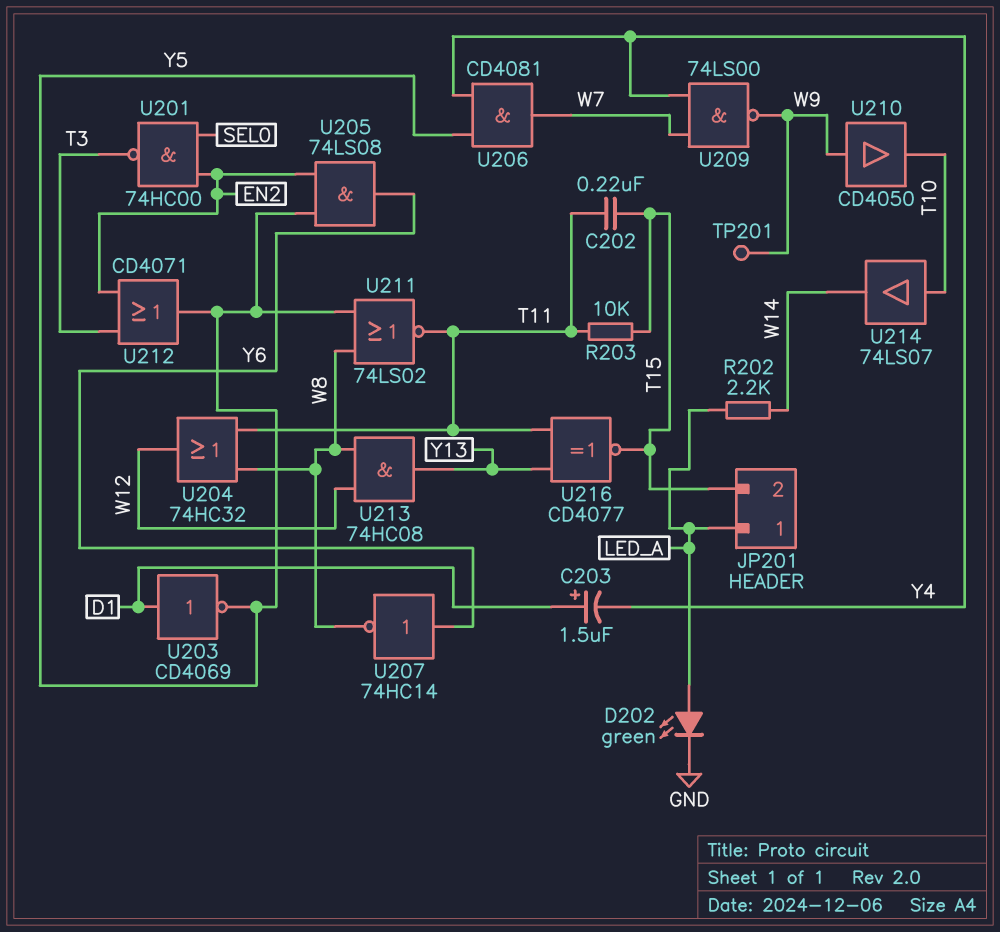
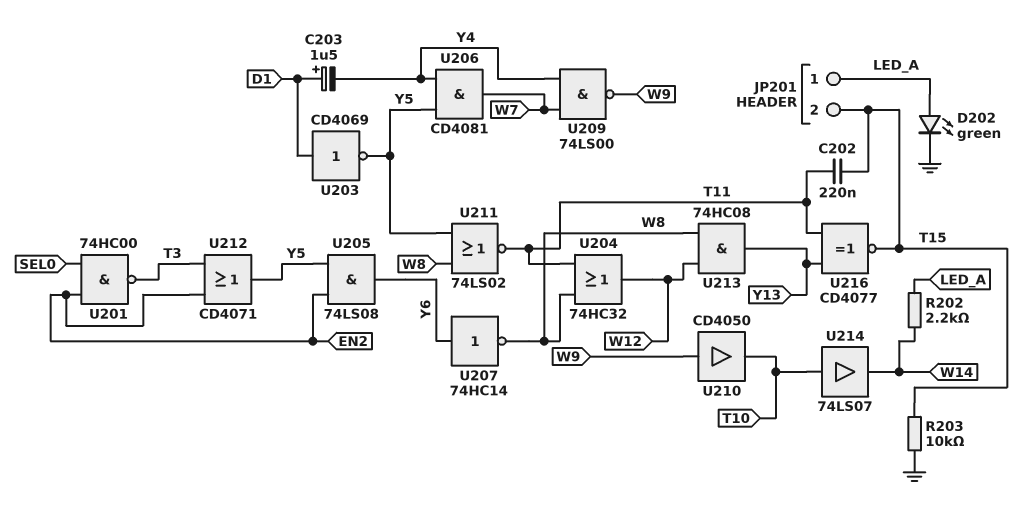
R203: 10k (T11, T15) -> 10k (GND, T15)
TP201: test point (W9) -> none

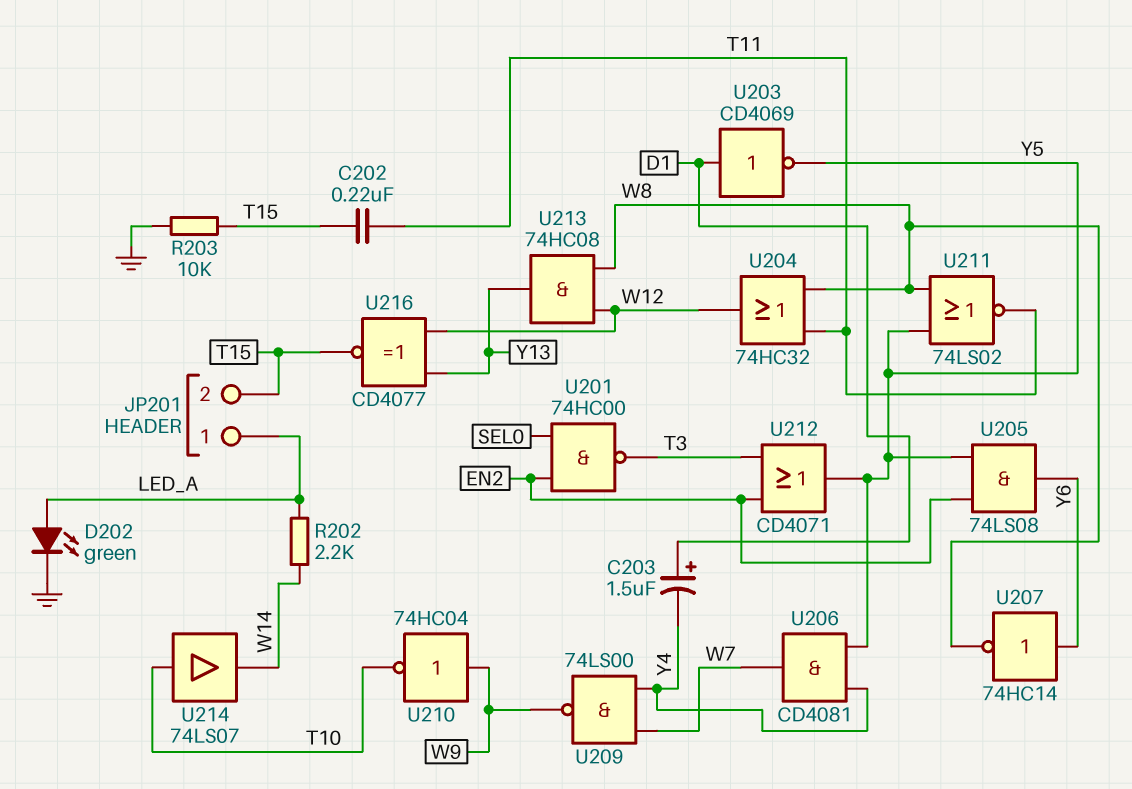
U210: buffer CD4050 (in W9, out T10) -> NOT 74HC04 (in W9, out T10)
U216: XNOR CD4077 (in T11, in Y13, out T15) -> XNOR CD4077 (in W12, in Y13, out T15)

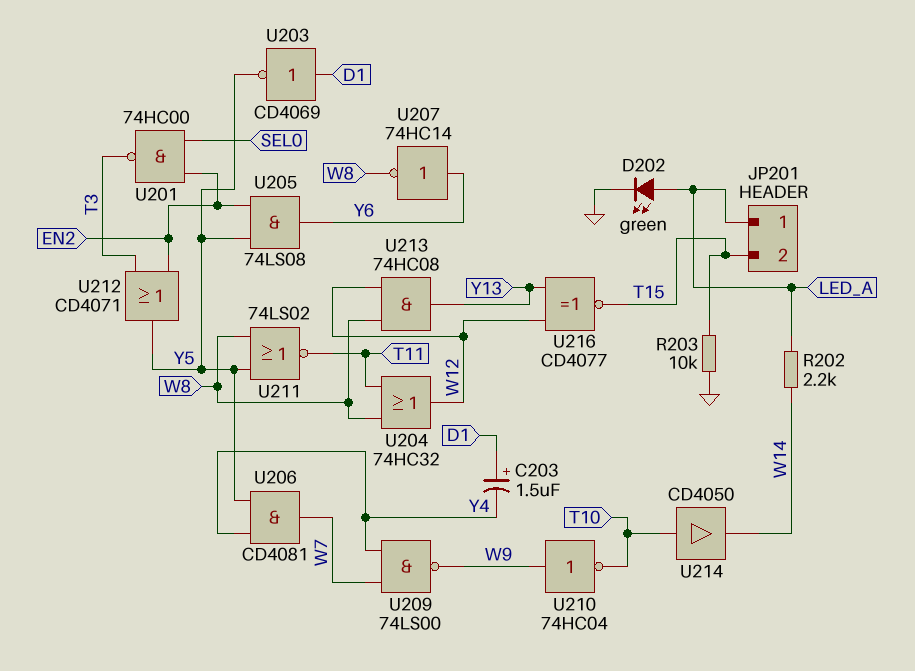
C202: 220nF (T11, T15) -> none
U214: buffer 74LS07 (in T10, out W14) -> buffer CD4050 (in T10, out W14)

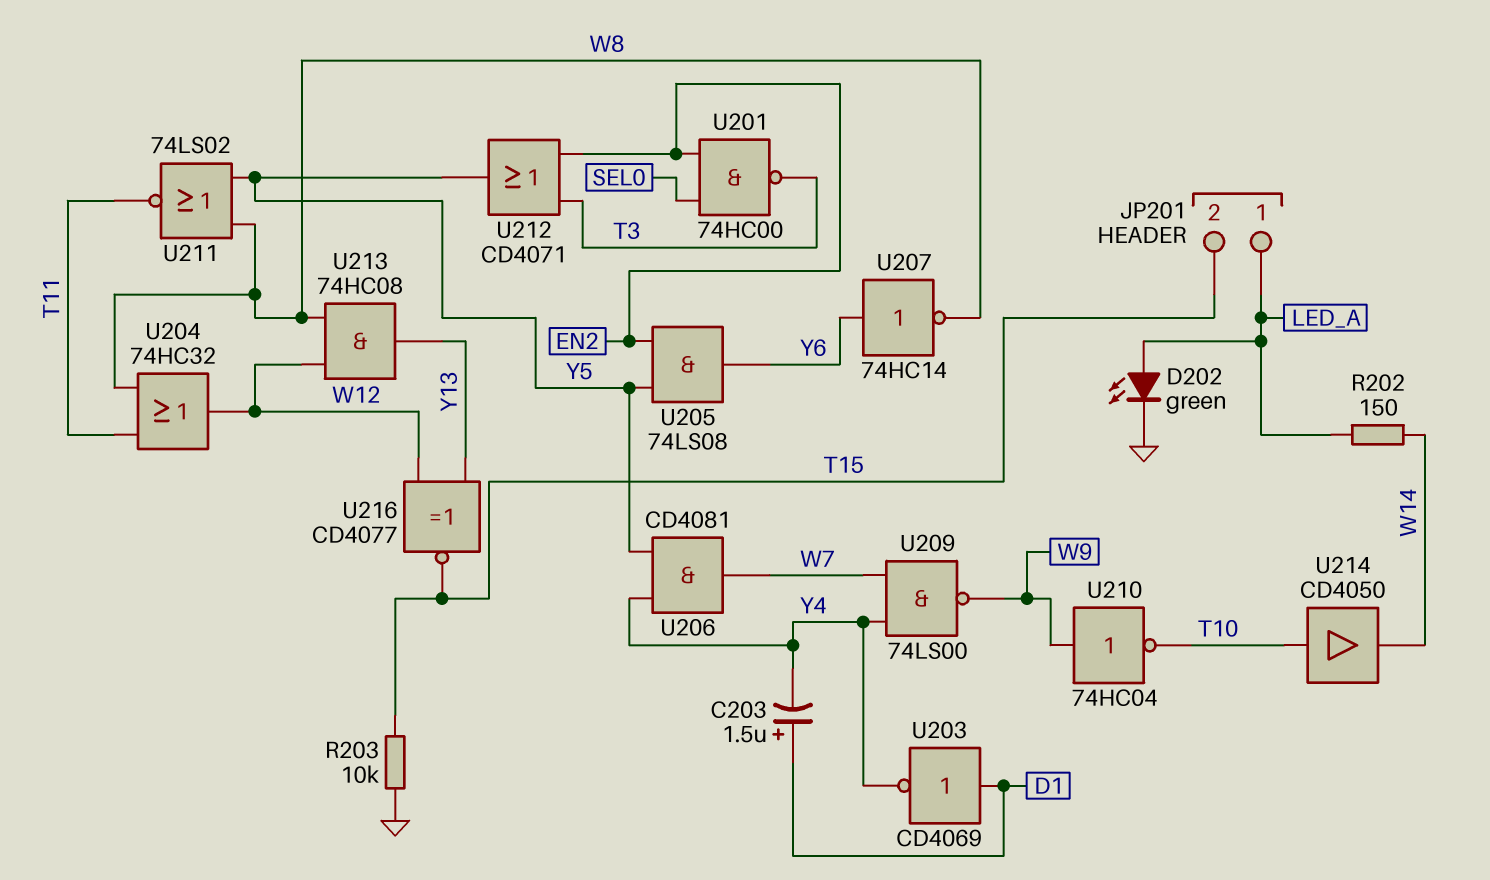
R202: 2.2k (LED_A, W14) -> 150 (LED_A, W14)
U203: NOT CD4069 (in D1, out Y5) -> NOT CD4069 (in D1, out Y4)

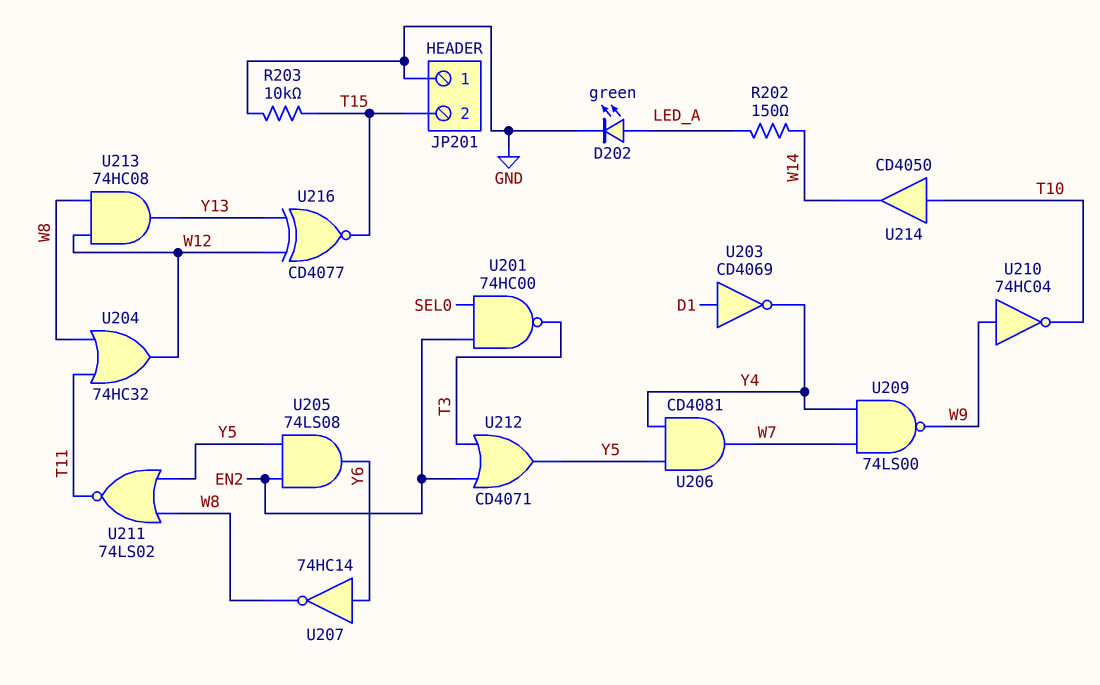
C203: 1.5uF (plus D1, minus Y4) -> none
JP201 pin 1: LED_A -> GND

